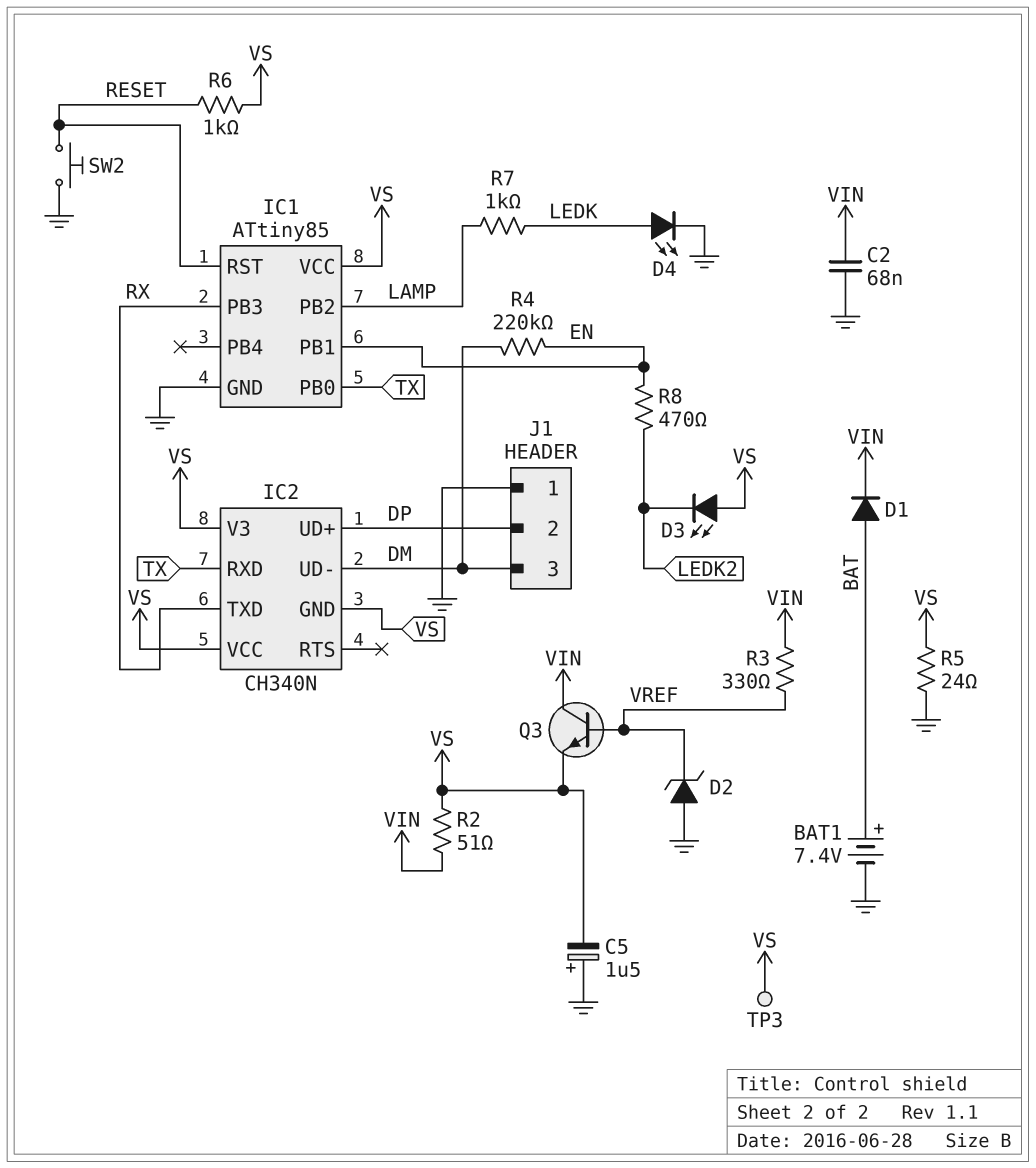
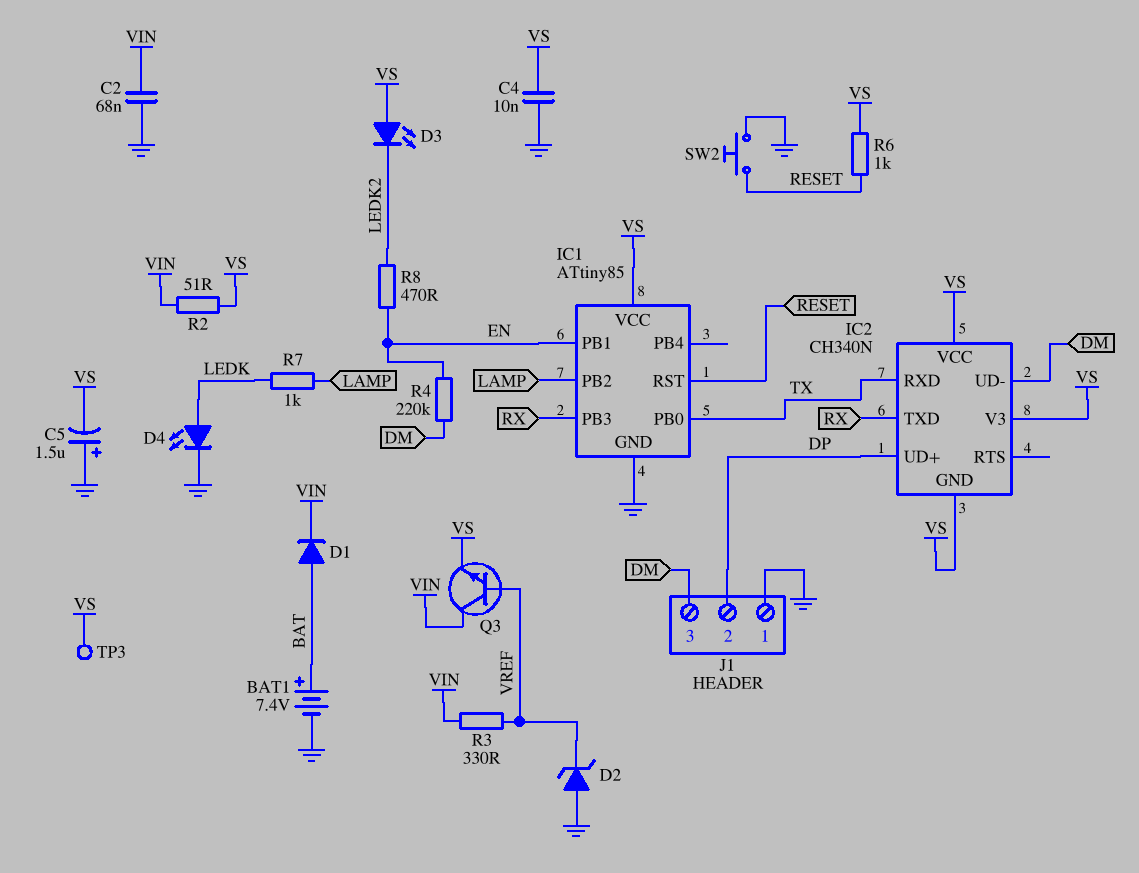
C4: none -> 10nF (GND, VS)
R5: 24 (GND, VS) -> none

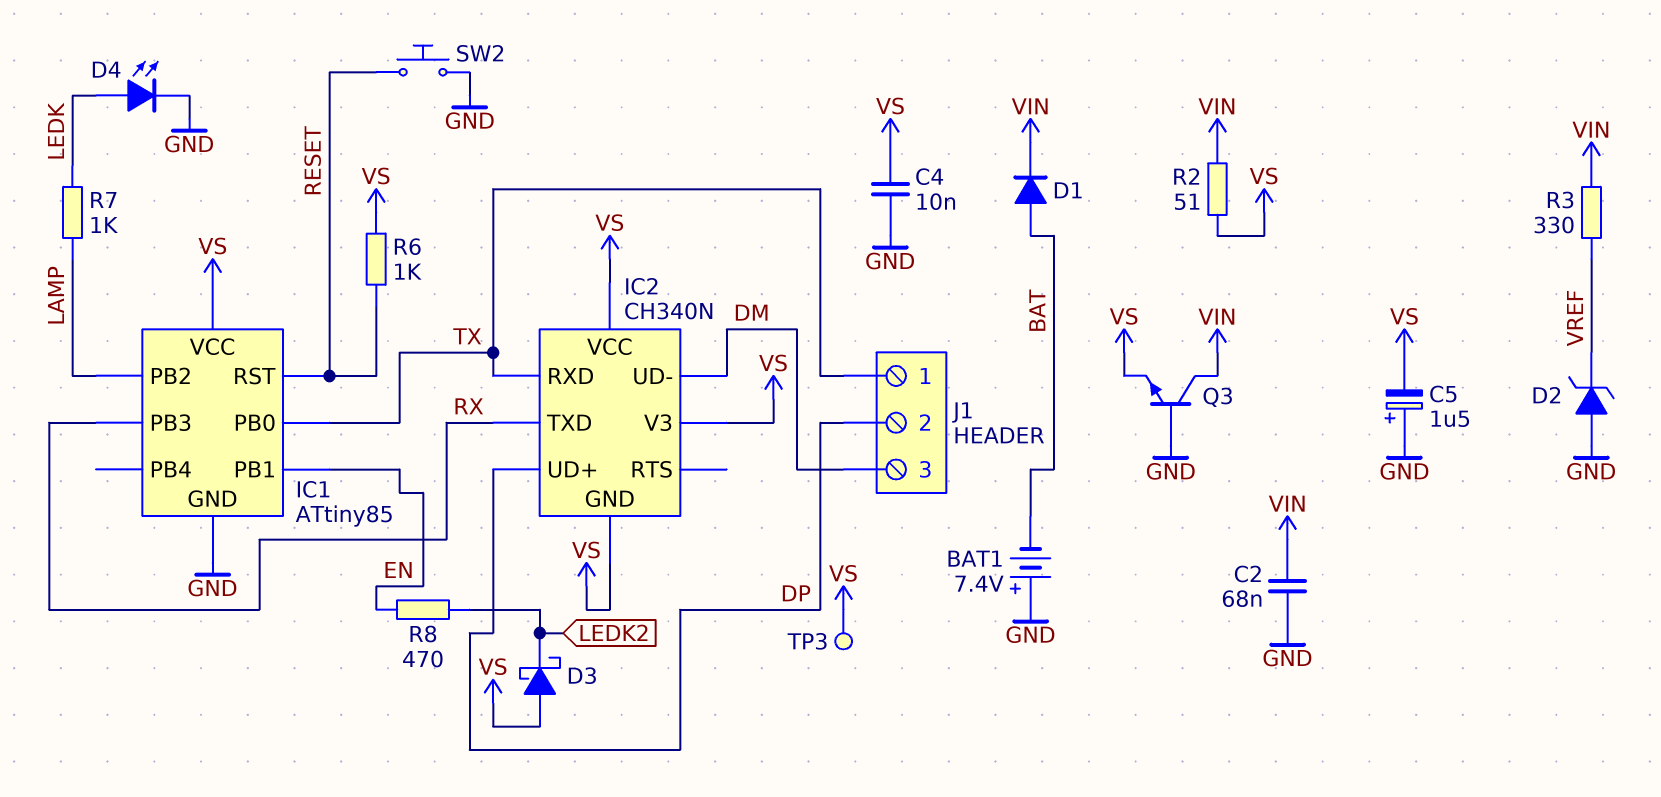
BAT1: 7.4V (plus BAT, minus GND) -> 7.4V (plus GND, minus BAT)
D3: LED (A VS, K LEDK2) -> schottky (A VS, K LEDK2)
J1 pin 1: GND -> TX
Q3: NPN (B VREF, C VIN, E VS) -> NPN (B GND, C VIN, E VS)
R4: 220k (DM, EN) -> none

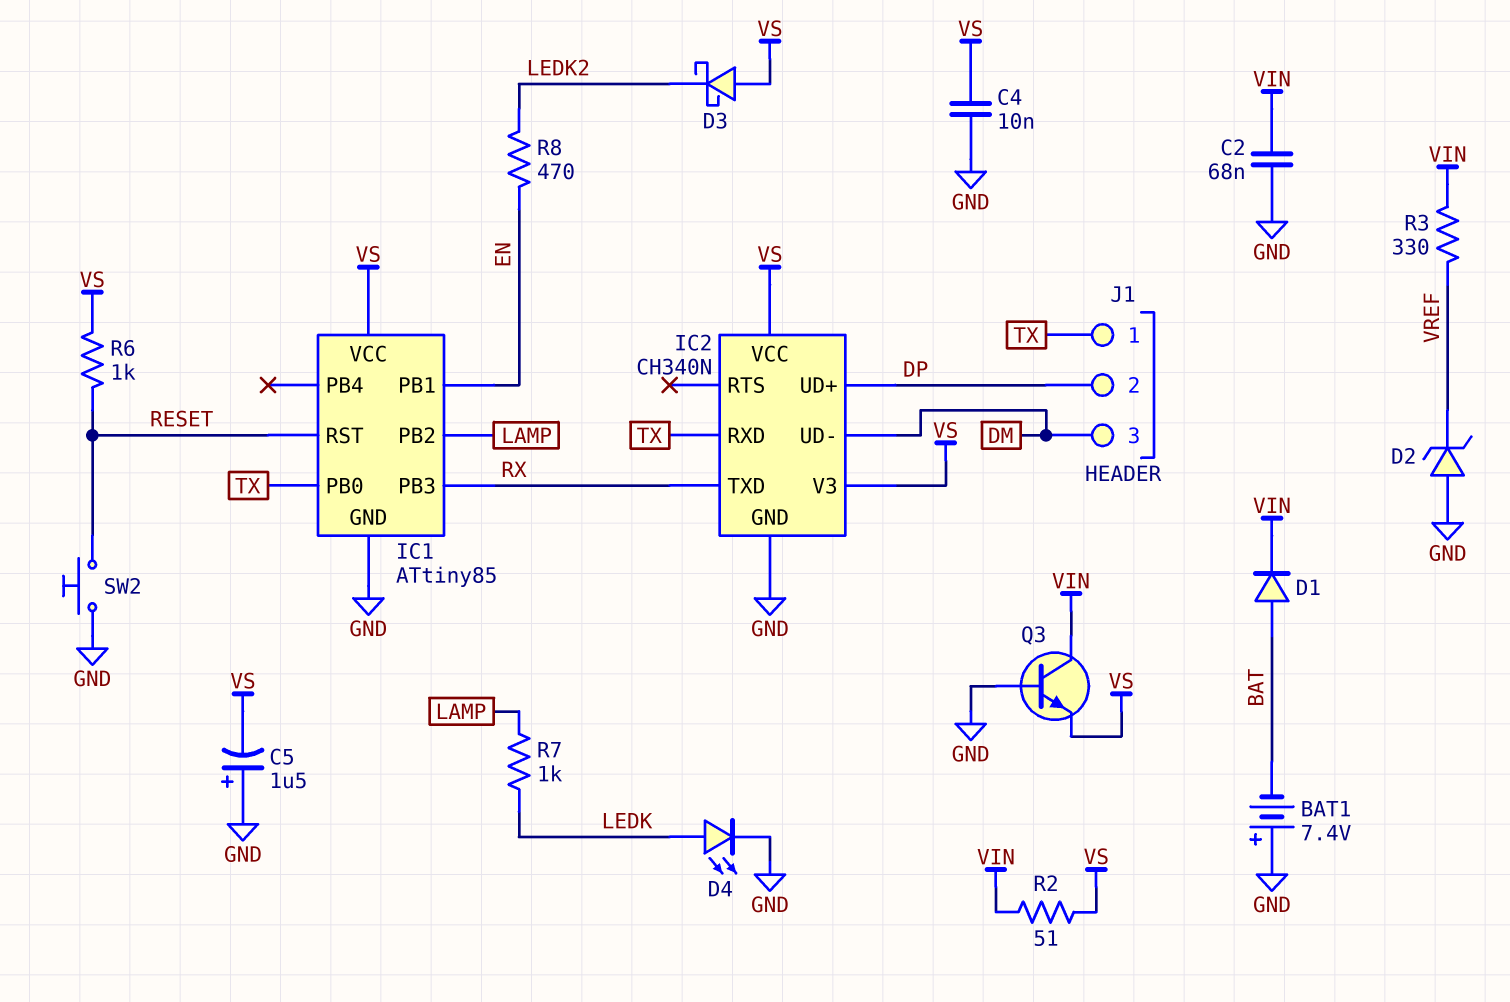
IC2 pin GND: VS -> GND
TP3: test point (VS) -> none

